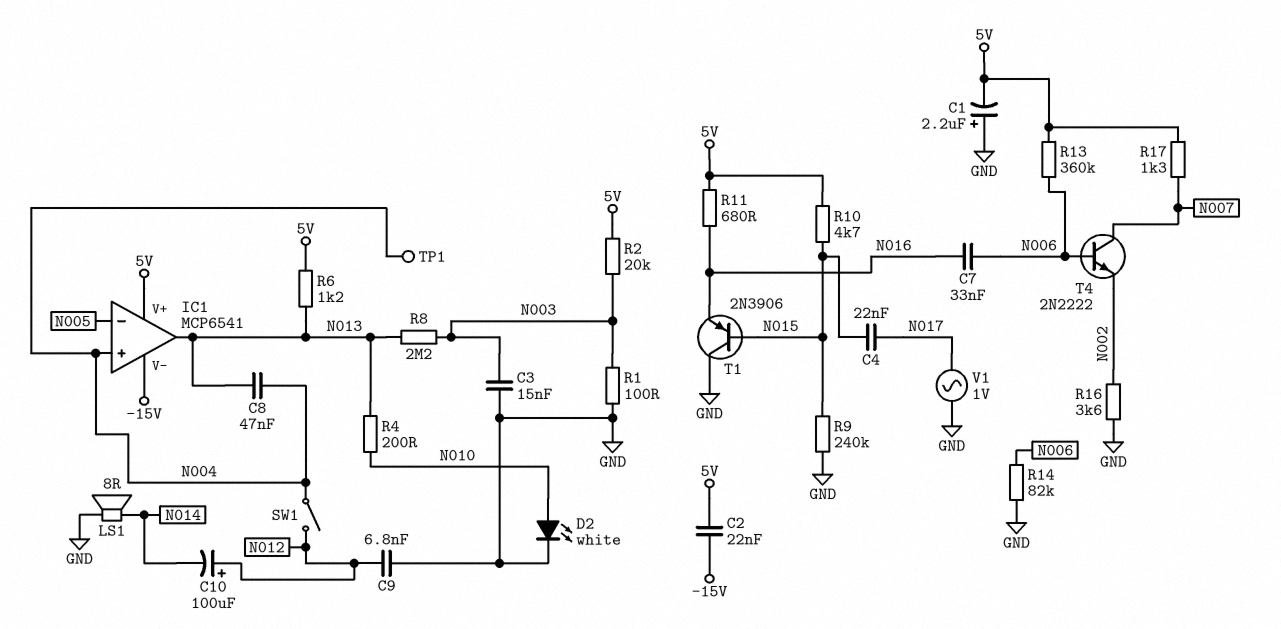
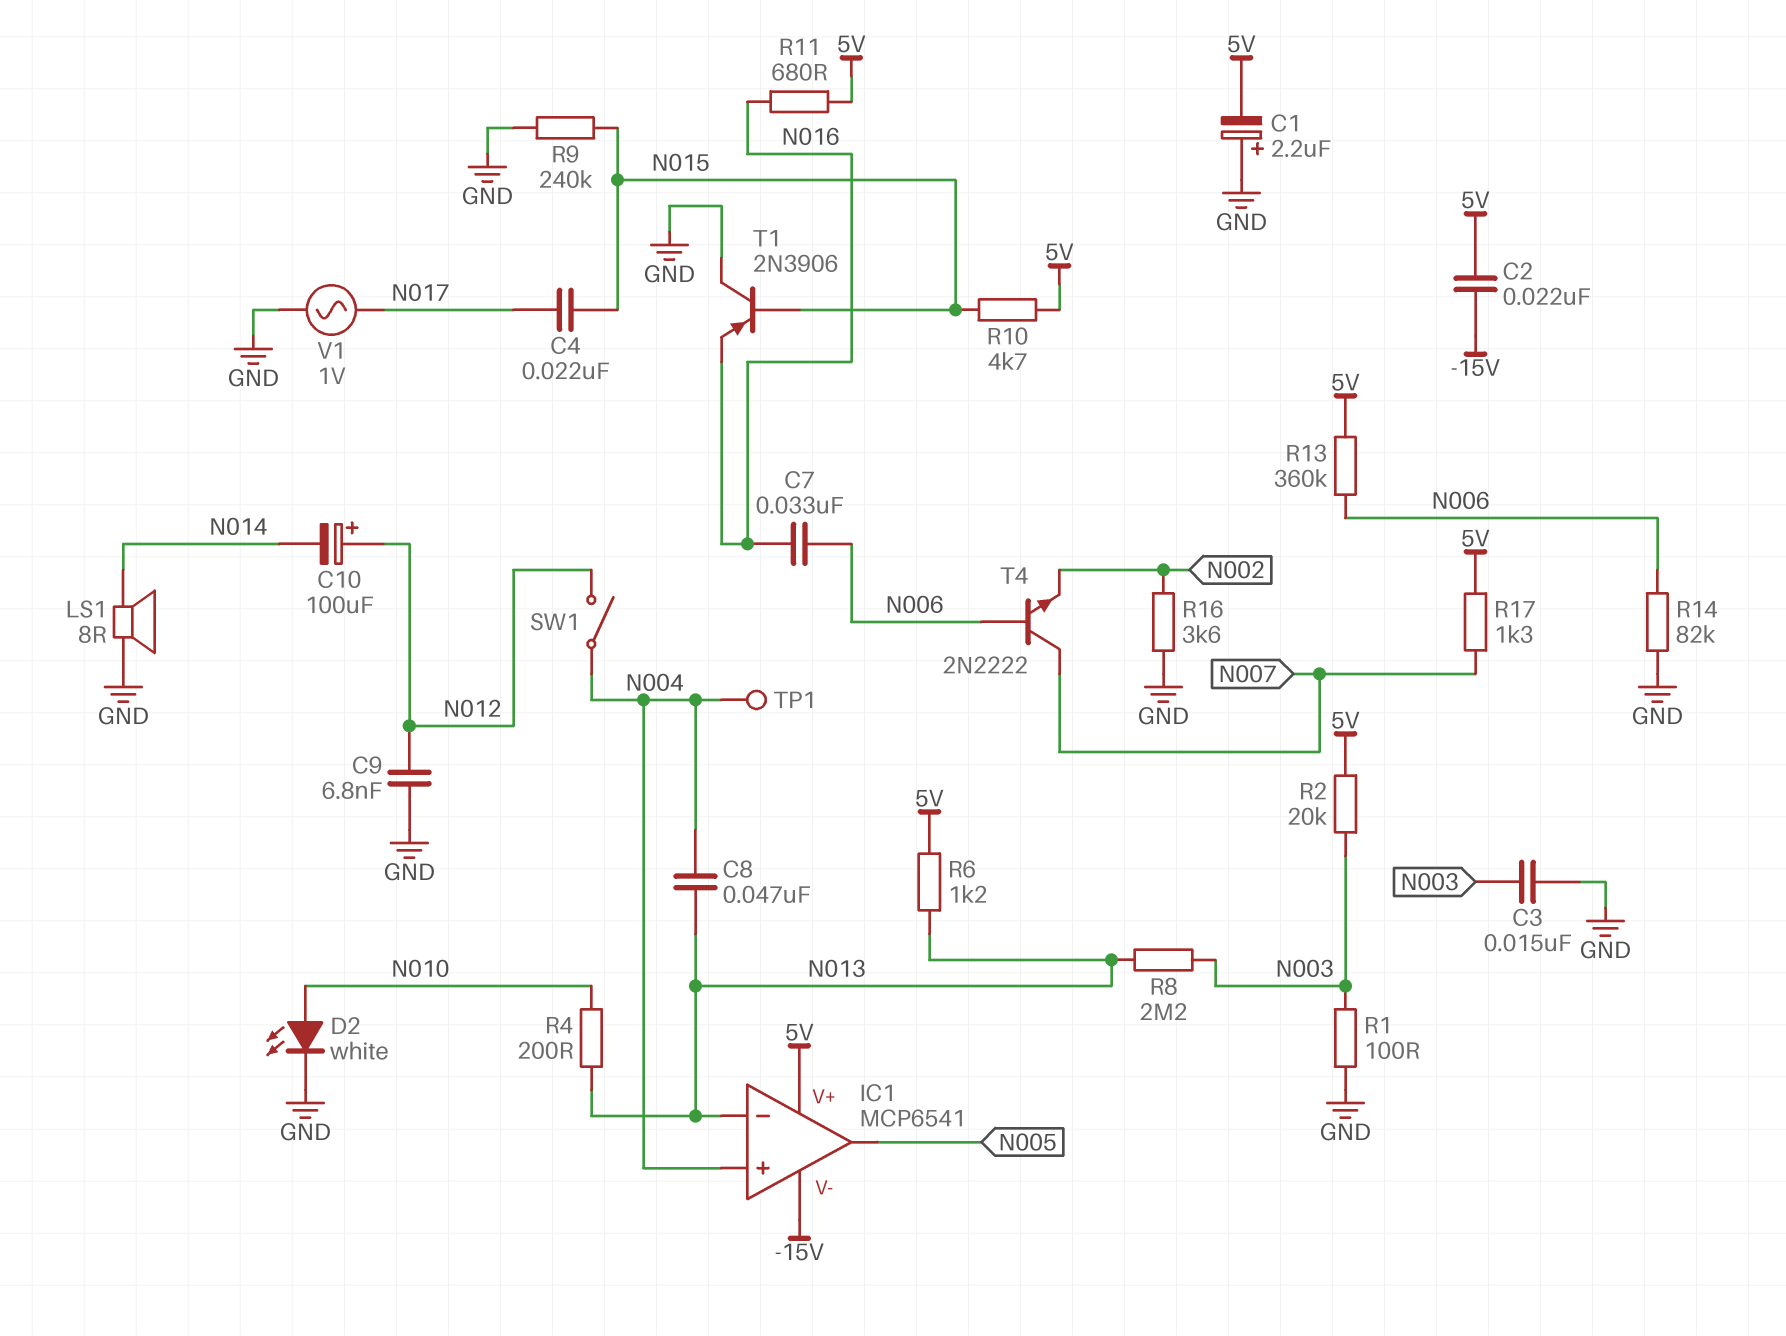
IC1 pin in-: N005 -> N013
IC1 pin out: N013 -> N005

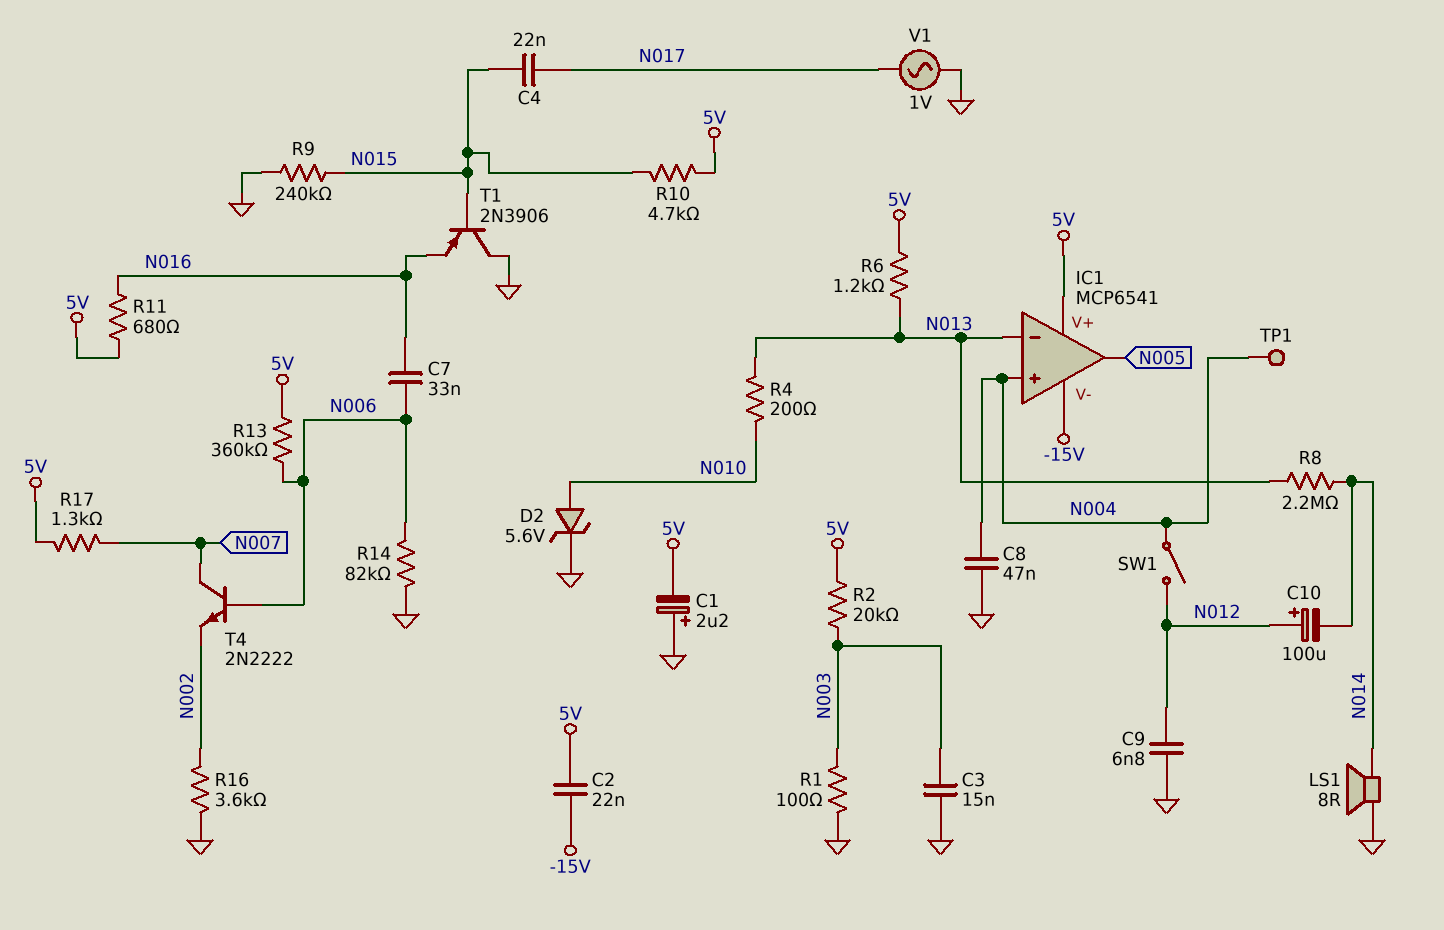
C8: 47nF (N004, N013) -> 47nF (GND, N004)
D2: LED white (A N010, K GND) -> zener 5.6V (A N010, K GND)
R8: 2.2M (N003, N013) -> 2.2M (N013, N014)

